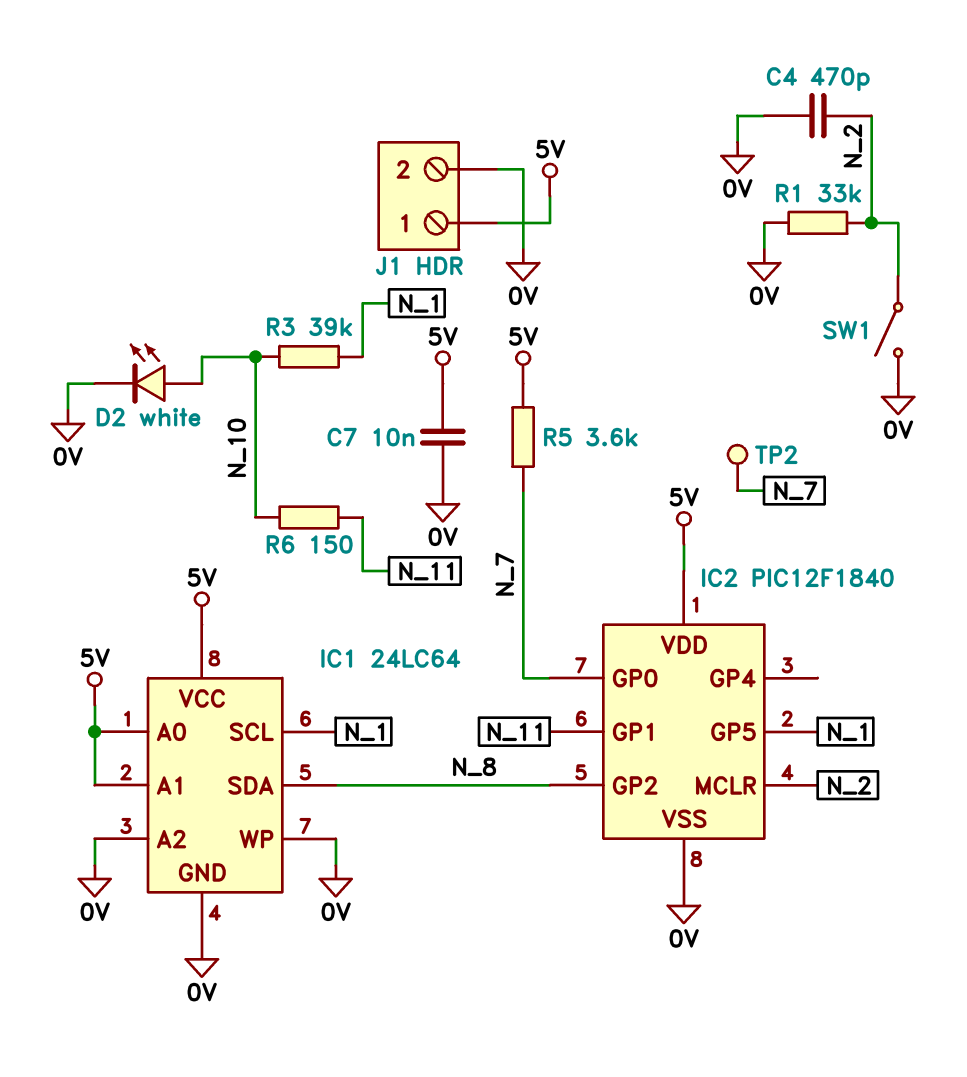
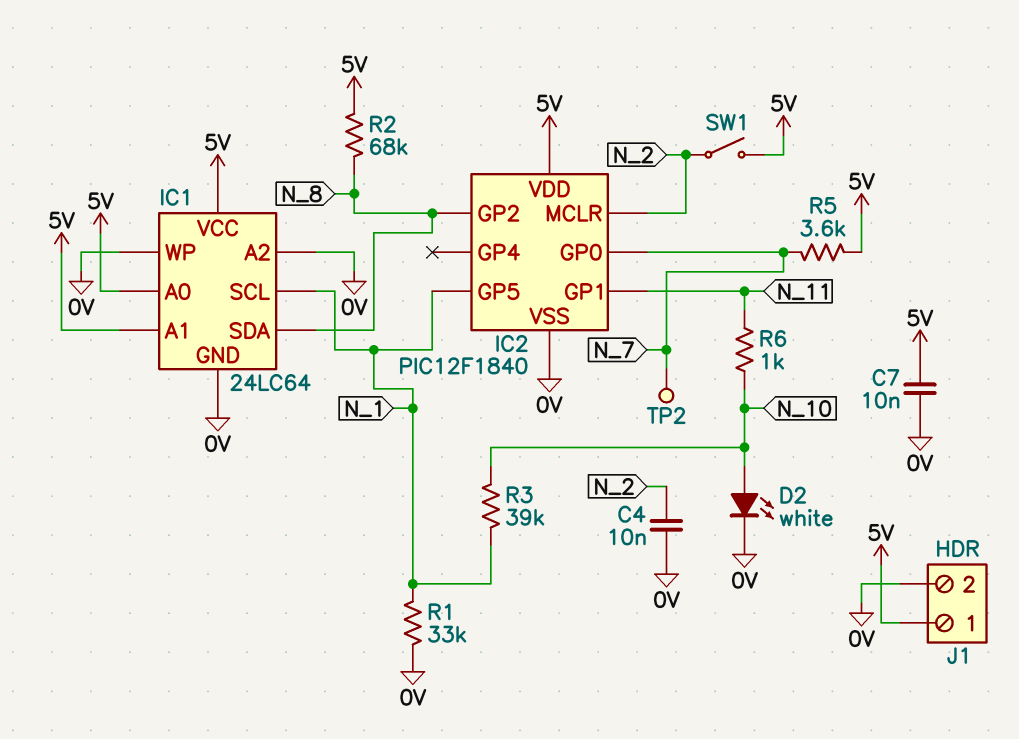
C4: 470pF (0V, N_2) -> 10nF (0V, N_2)
R1: 33k (0V, N_2) -> 33k (0V, N_1)
R2: none -> 68k (5V, N_8)
R6: 150 (N_10, N_11) -> 1k (N_10, N_11)
SW1: switch (0V, N_2) -> switch (5V, N_2)

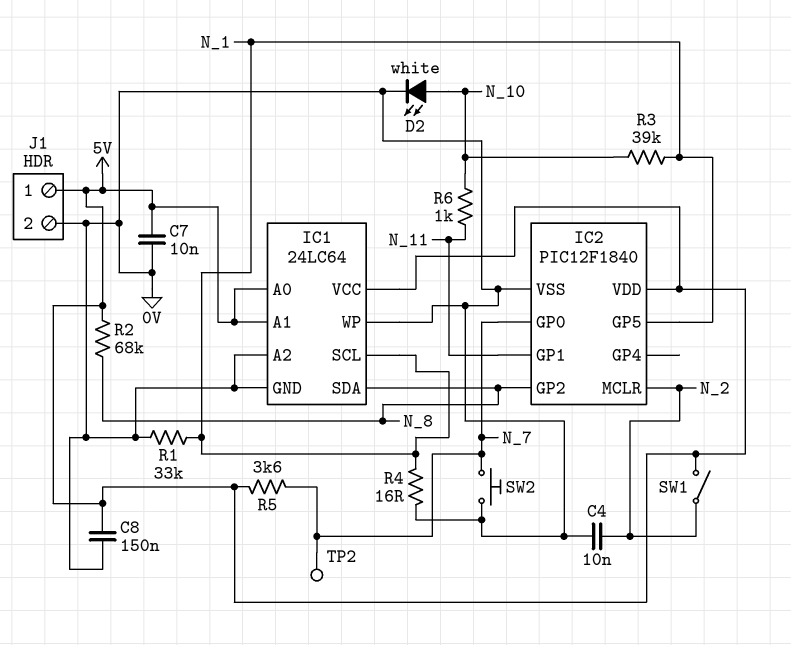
C8: none -> 150nF (0V, 5V)
R4: none -> 16 (0V, N_1)
SW2: none -> button (0V, N_7)

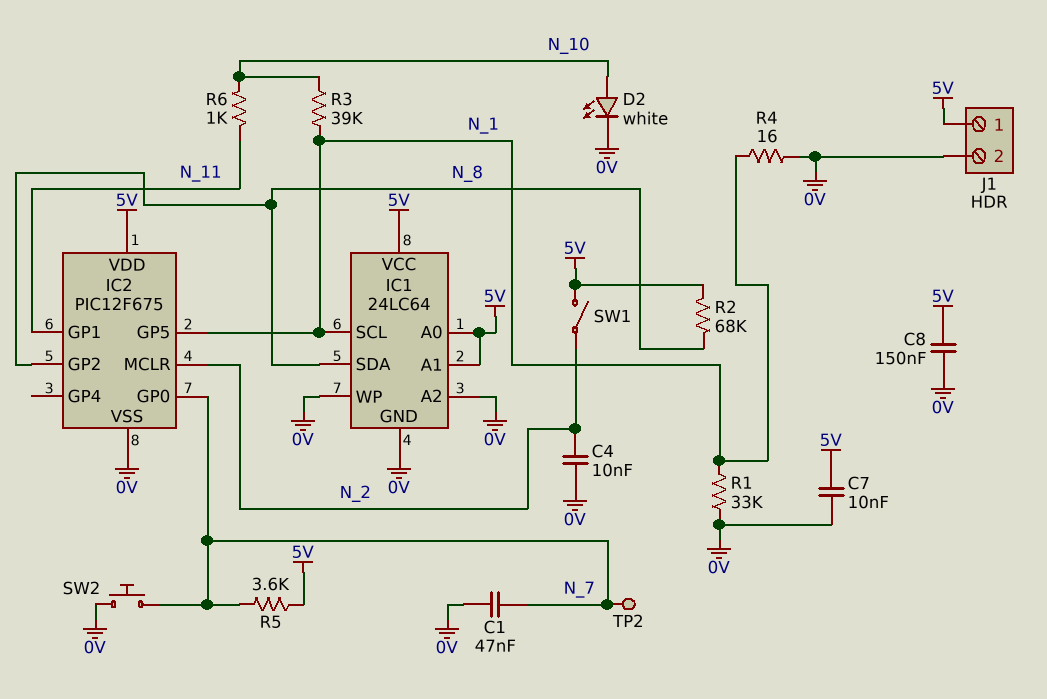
C1: none -> 47nF (0V, N_7)
IC2: PIC12F1840 -> PIC12F675

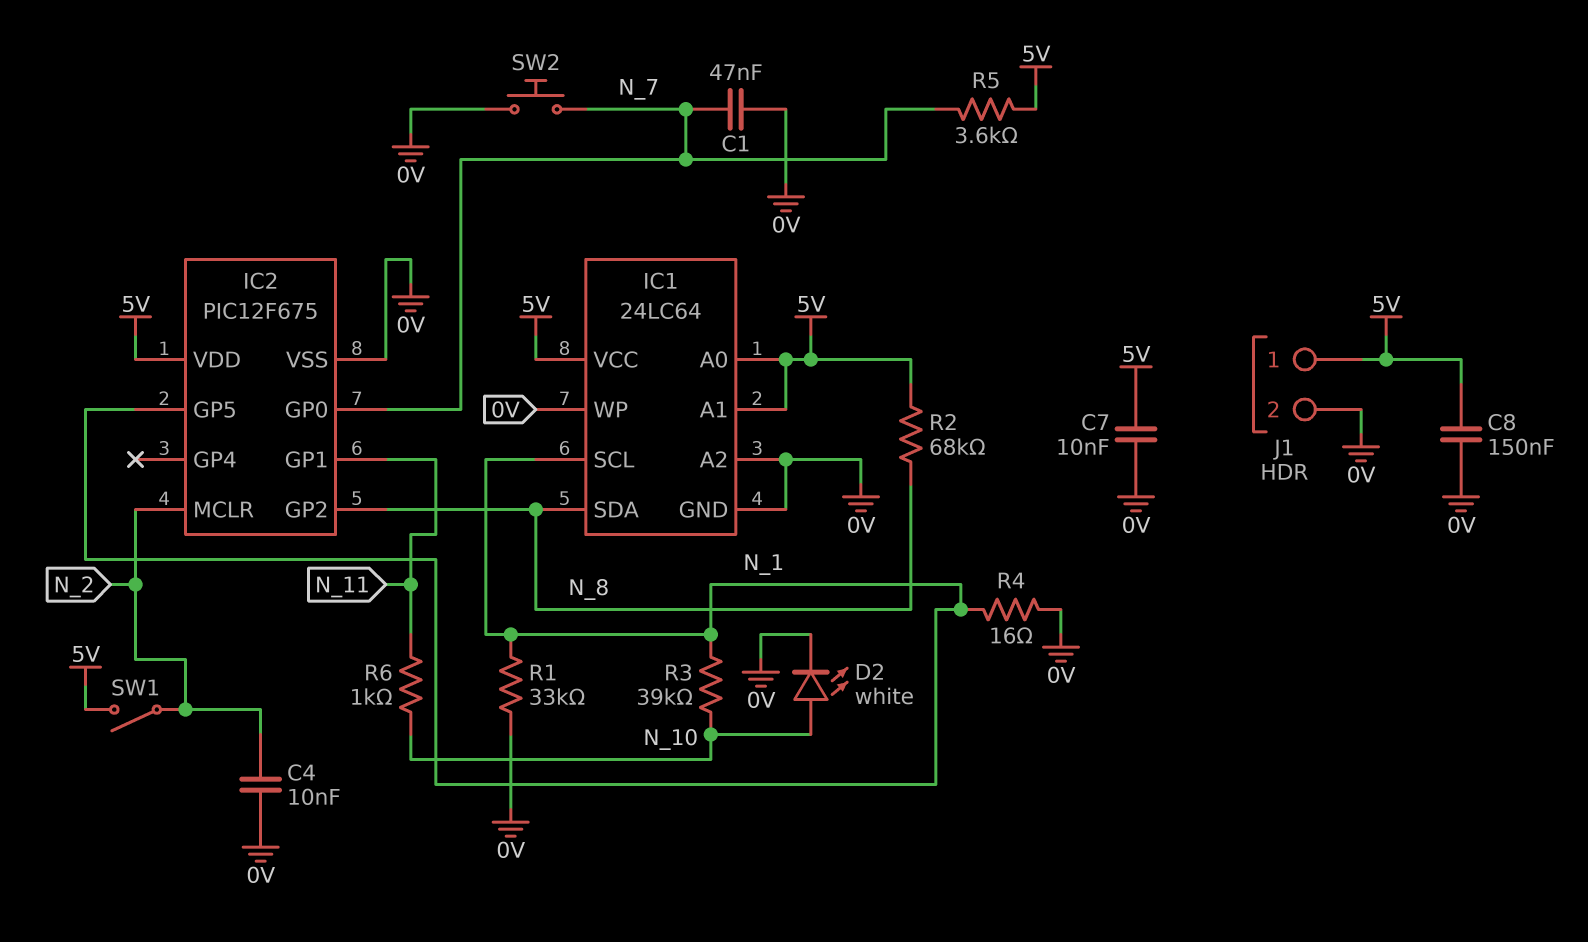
TP2: test point (N_7) -> none

